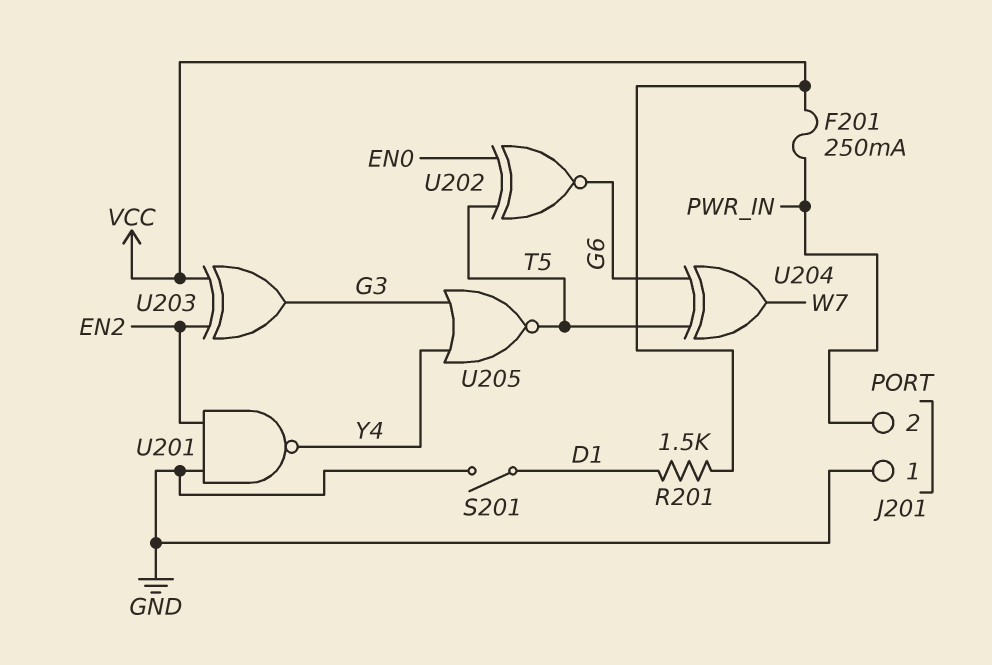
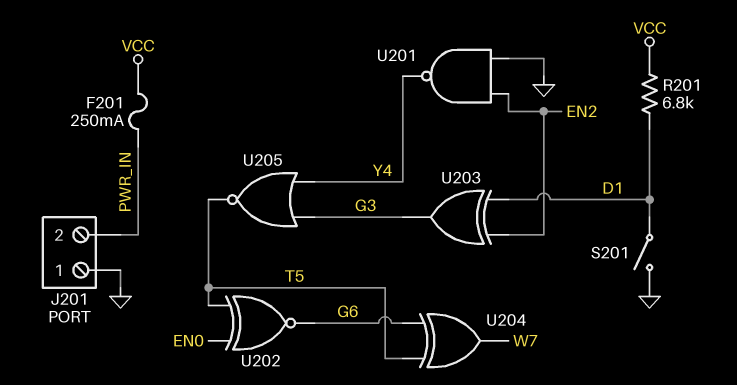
R201: 1.5k (D1, VCC) -> 6.8k (D1, VCC)
U203: XOR (in EN2, in VCC, out G3) -> XOR (in D1, in EN2, out G3)

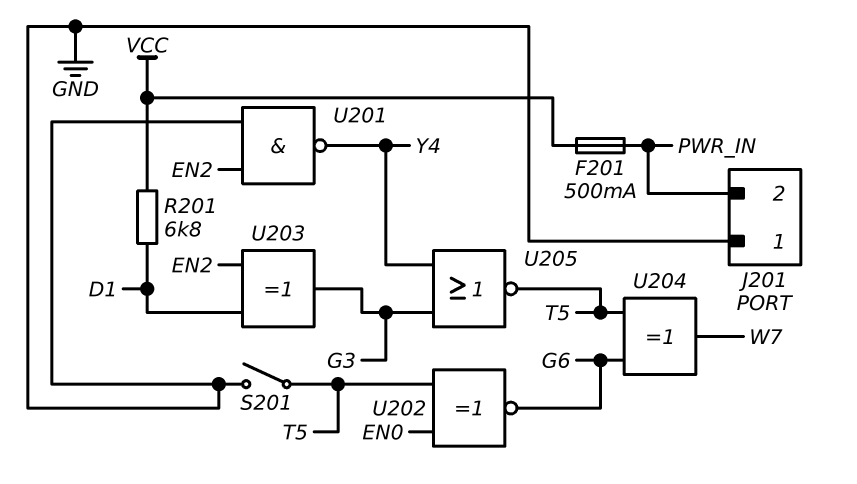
F201: 250mA (PWR_IN, VCC) -> 500mA (PWR_IN, VCC)
S201: switch (D1, GND) -> switch (GND, T5)

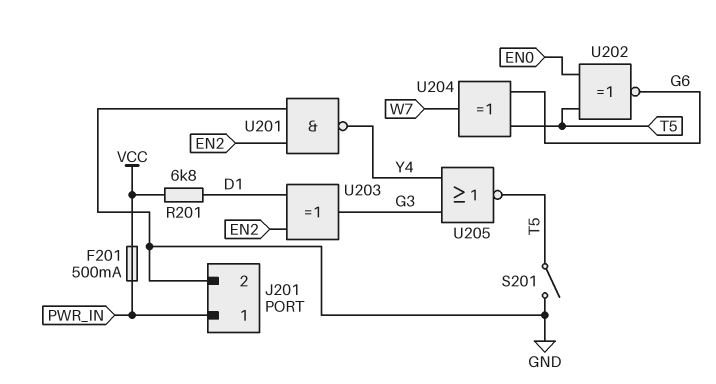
J201 pin 1: GND -> PWR_IN
J201 pin 2: PWR_IN -> GND

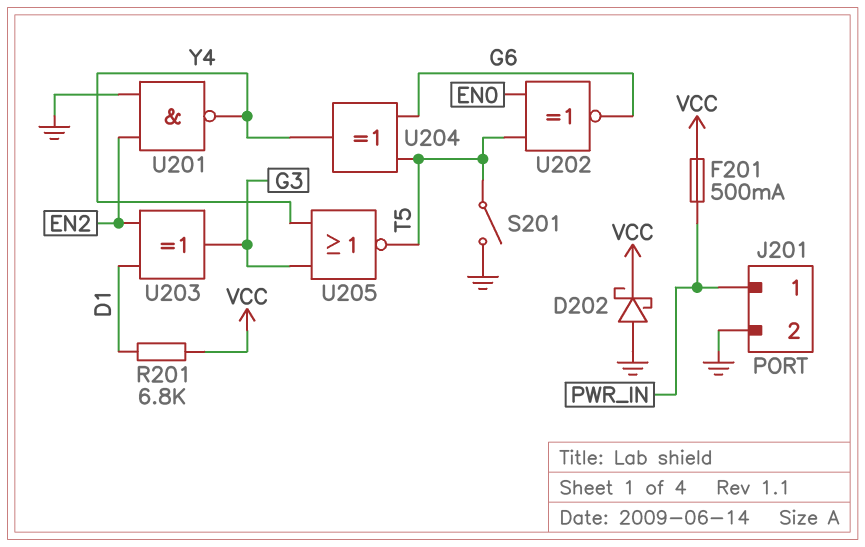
D202: none -> schottky (A GND, K VCC)
U204: XOR (in G6, in T5, out W7) -> XOR (in G6, in T5, out Y4)

